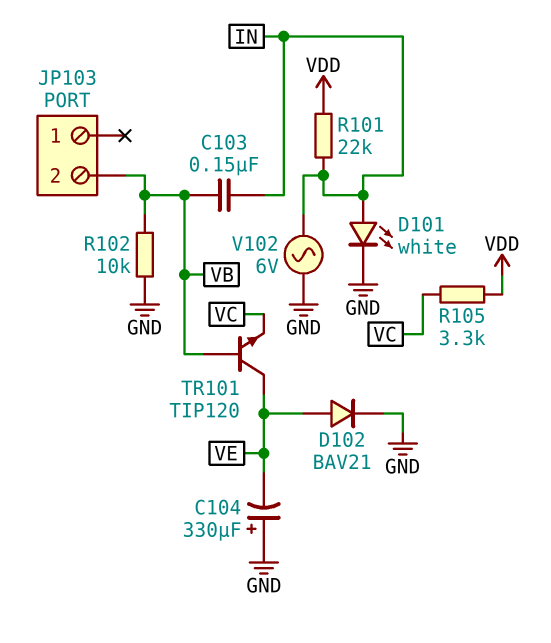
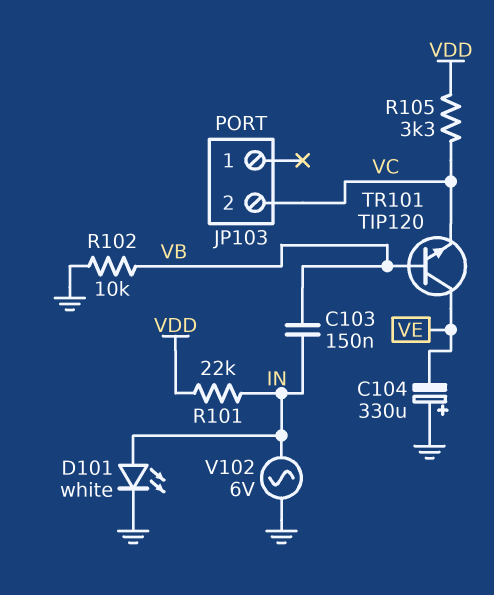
D102: diode BAV21 (A VE, K GND) -> none
JP103 pin 2: VB -> VC

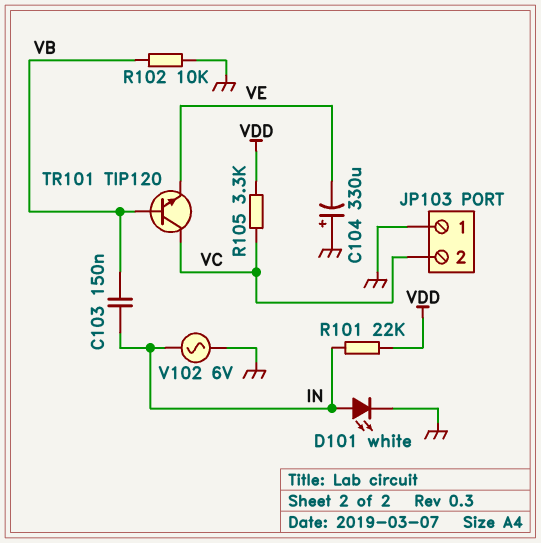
JP103 pin 1: none -> GND
TR101: NPN TIP120 (B VB, C VE, E VC) -> NPN TIP120 (B VB, C VC, E VE)

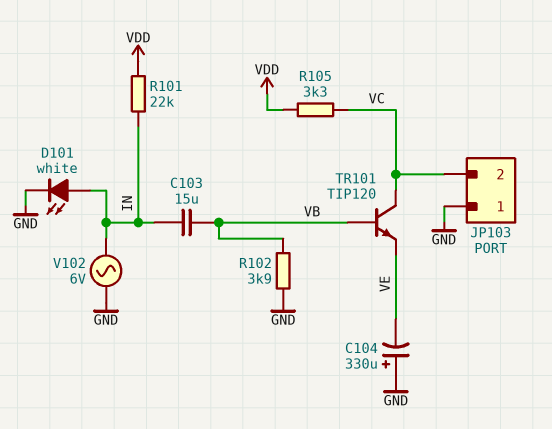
C103: 150nF (IN, VB) -> 15uF (IN, VB)
R102: 10k (GND, VB) -> 3.9k (GND, VB)

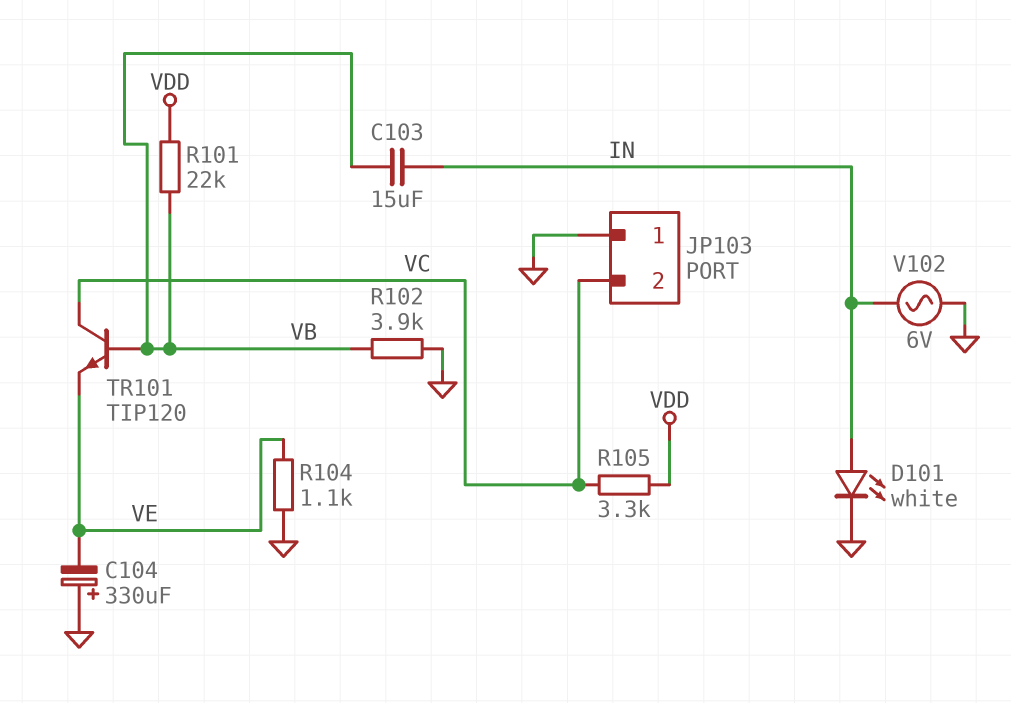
R101: 22k (IN, VDD) -> 22k (VB, VDD)
R104: none -> 1.1k (GND, VE)

